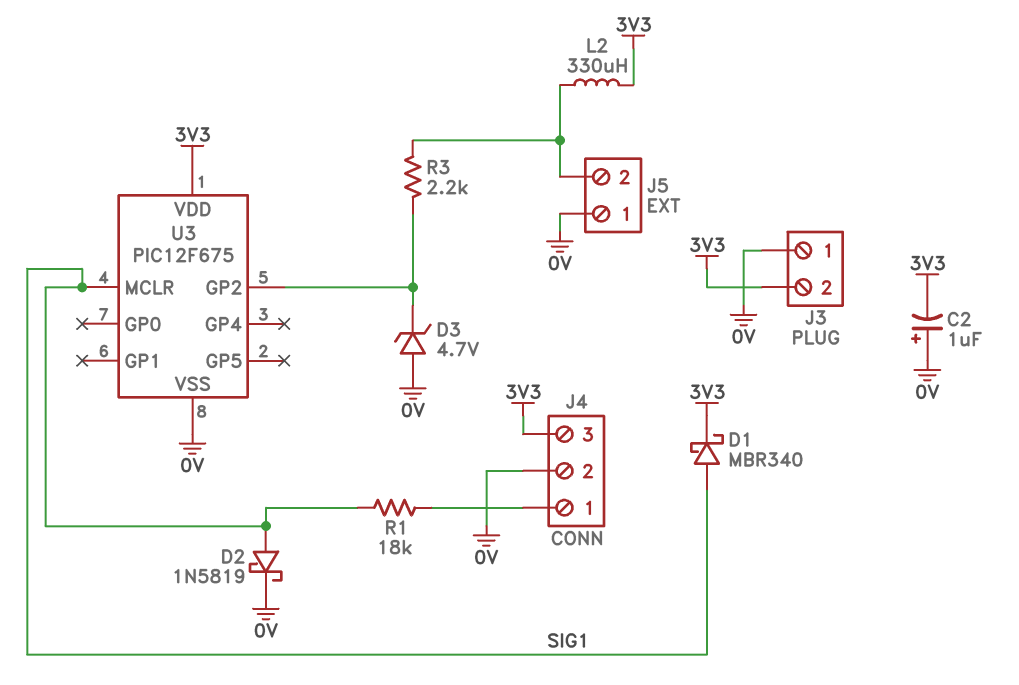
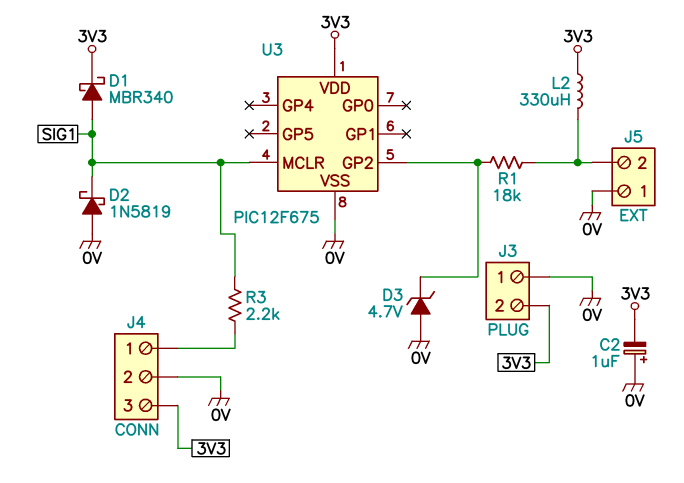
D2: schottky 1N5819 (A SIG1, K 0V) -> schottky 1N5819 (A 0V, K SIG1)
R1: 18k (J4/1, SIG1) -> 18k (J5/2, U3/GP2)
R3: 2.2k (J5/2, U3/GP2) -> 2.2k (J4/1, SIG1)

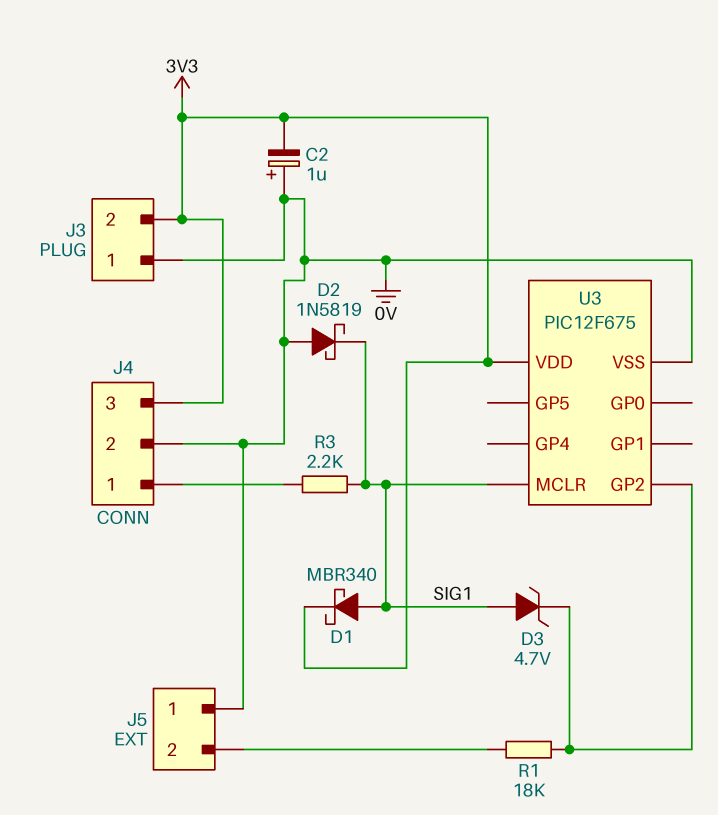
D3: zener 4.7V (A 0V, K U3/GP2) -> zener 4.7V (A SIG1, K U3/GP2)
L2: 330uH (3V3, J5/2) -> none

